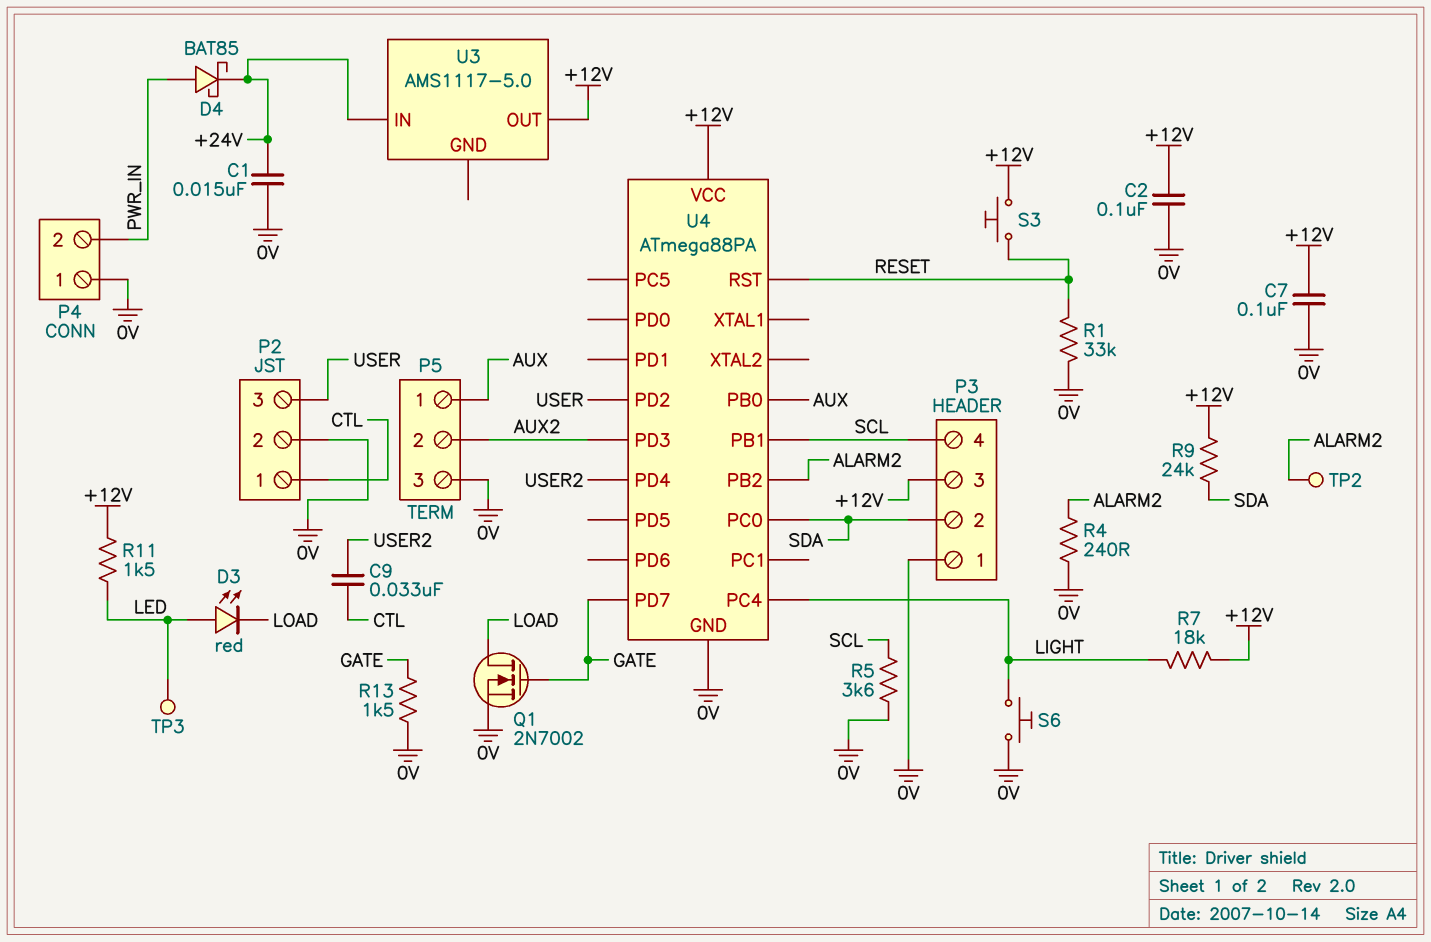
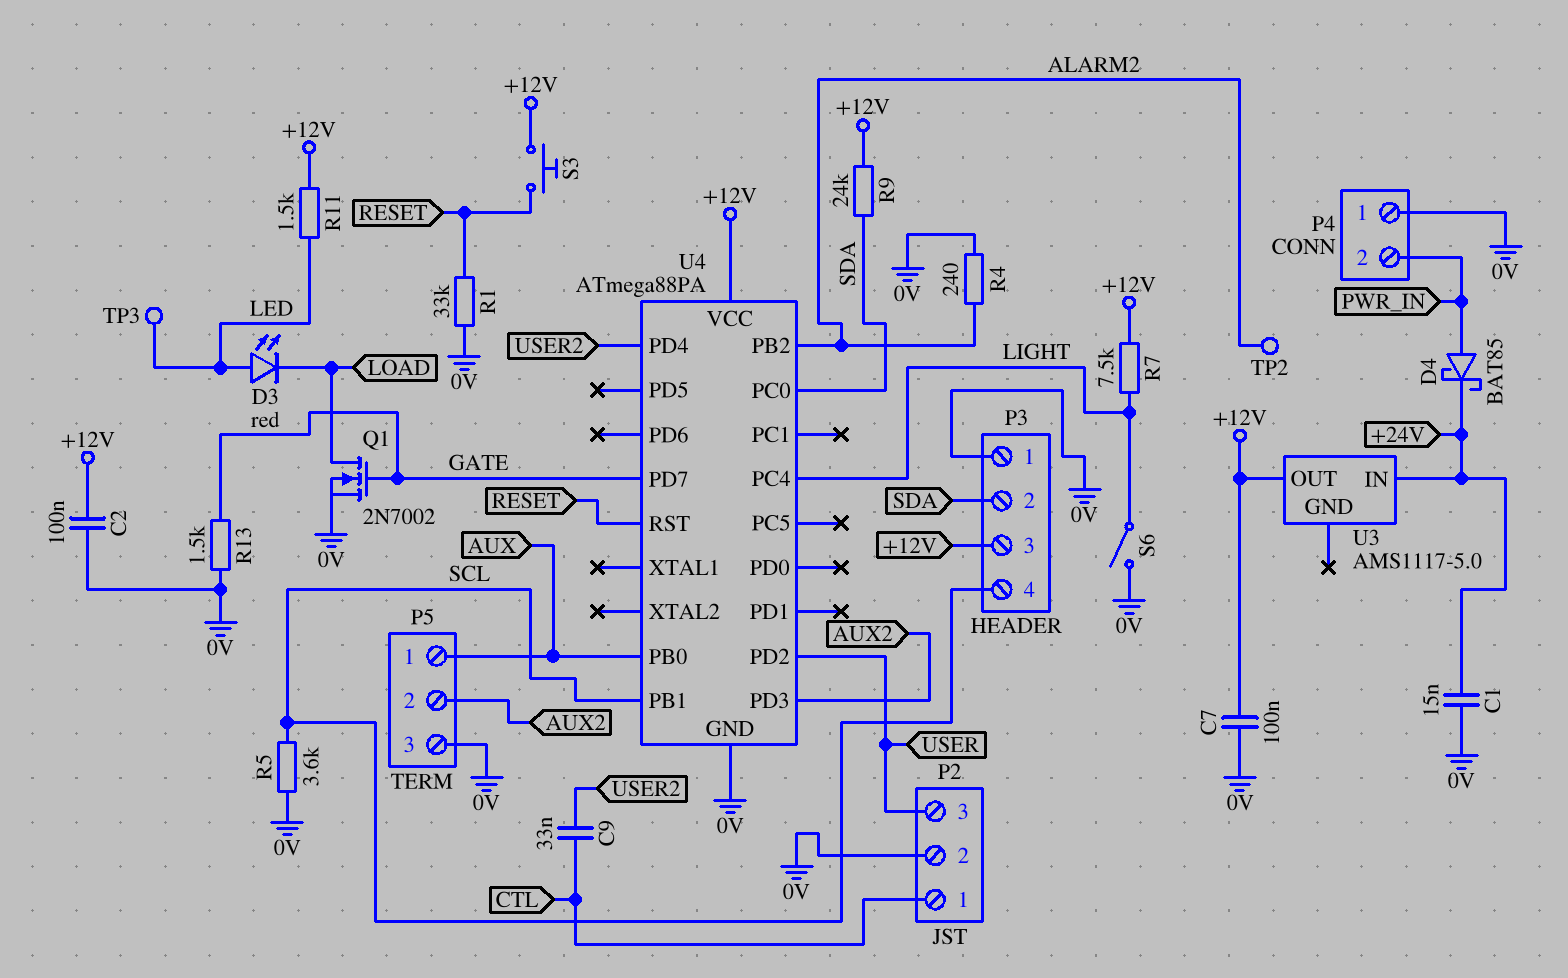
R7: 18k (+12V, LIGHT) -> 7.5k (+12V, LIGHT)
S6: button (0V, LIGHT) -> switch (0V, LIGHT)

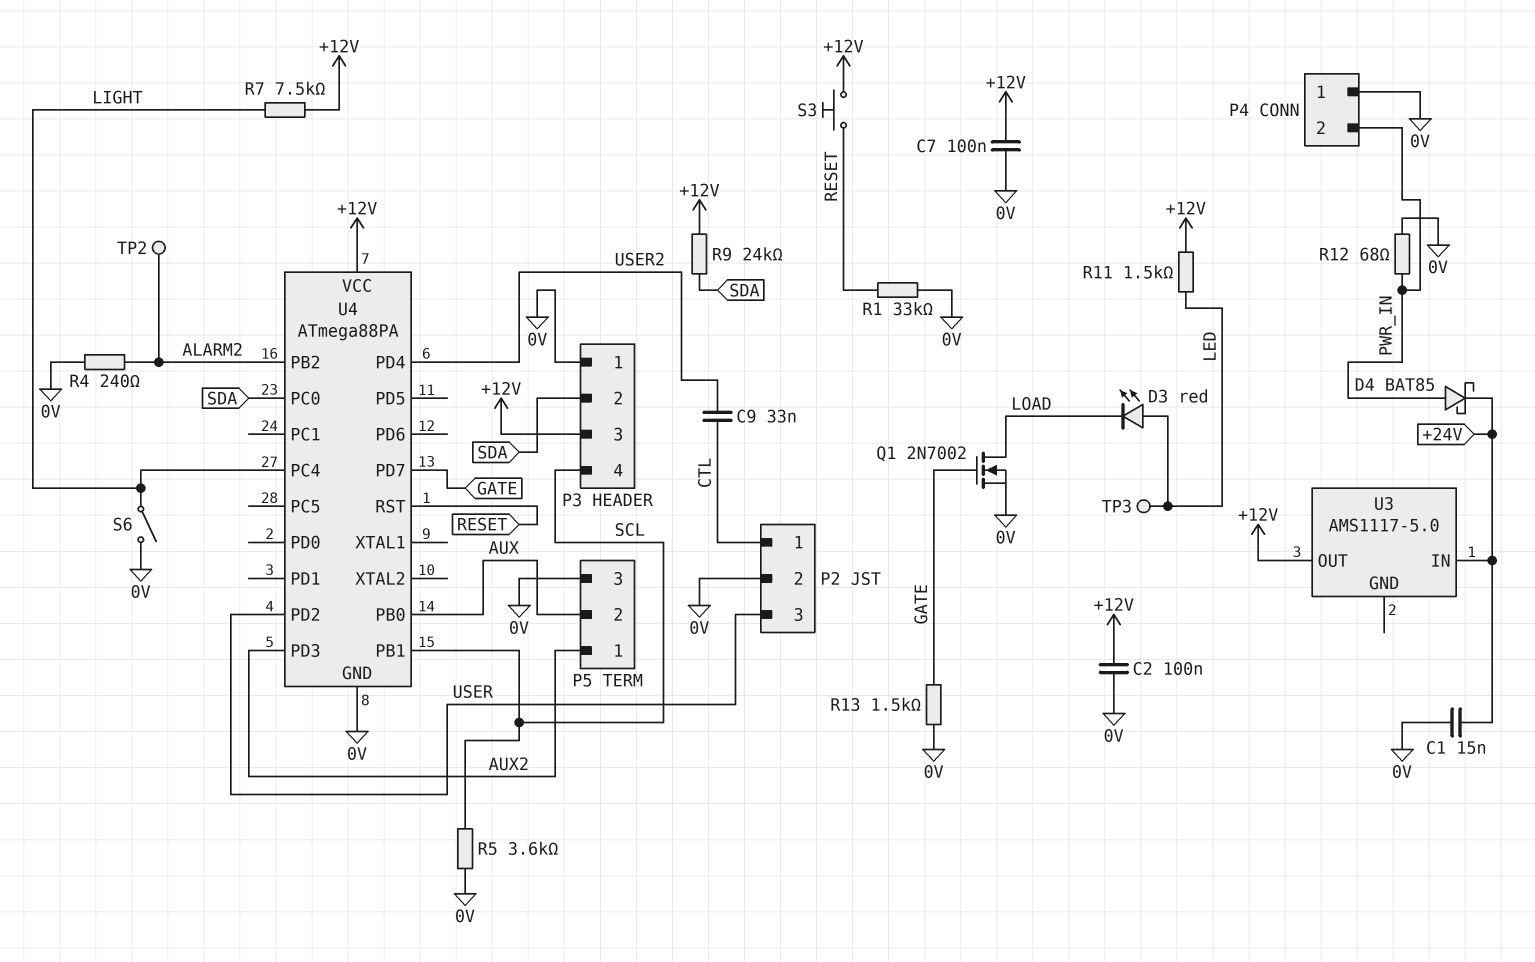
P5 pin 1: AUX -> AUX2
P5 pin 2: AUX2 -> AUX
R12: none -> 68 (0V, PWR_IN)

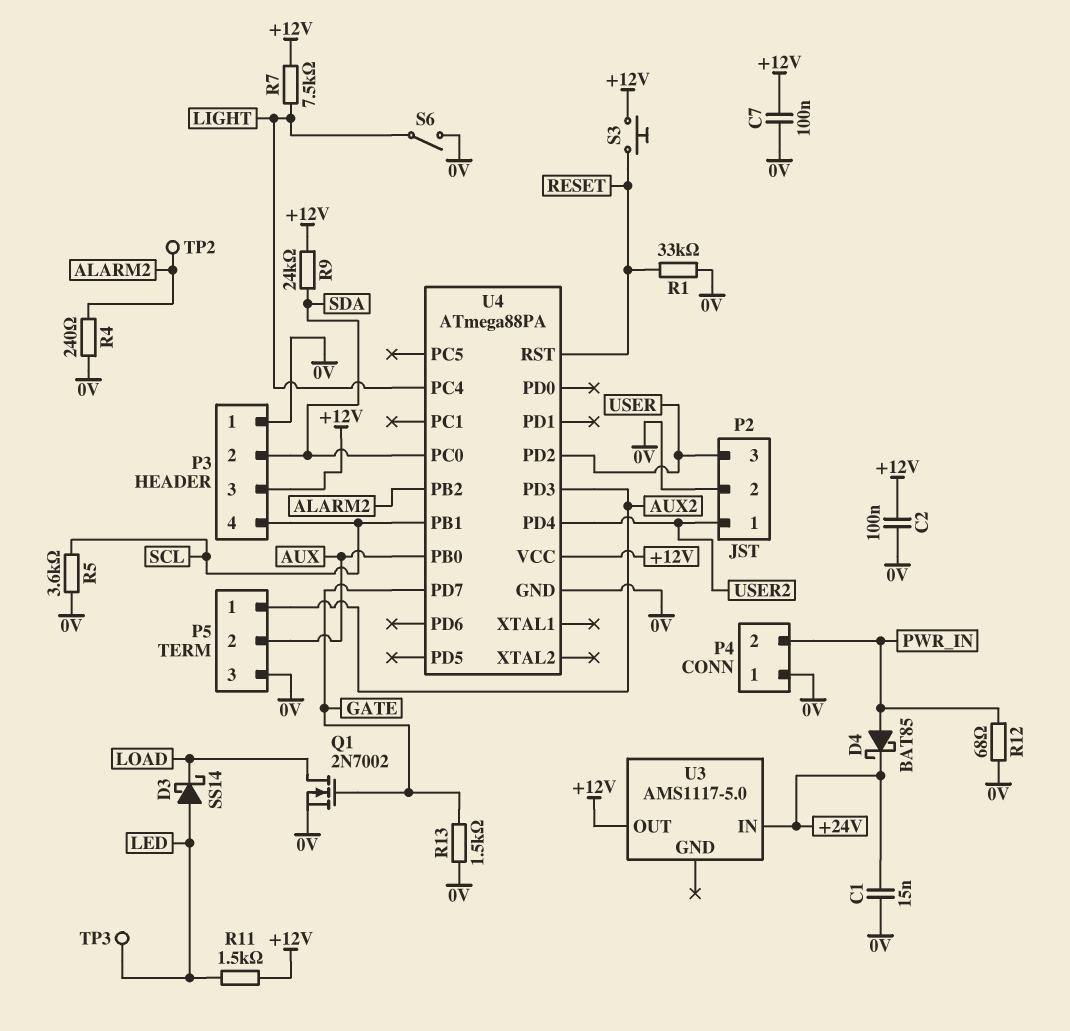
C9: 33nF (CTL, USER2) -> none
D3: LED red (A LED, K LOAD) -> schottky SS14 (A LED, K LOAD)
P2 pin 1: CTL -> USER2

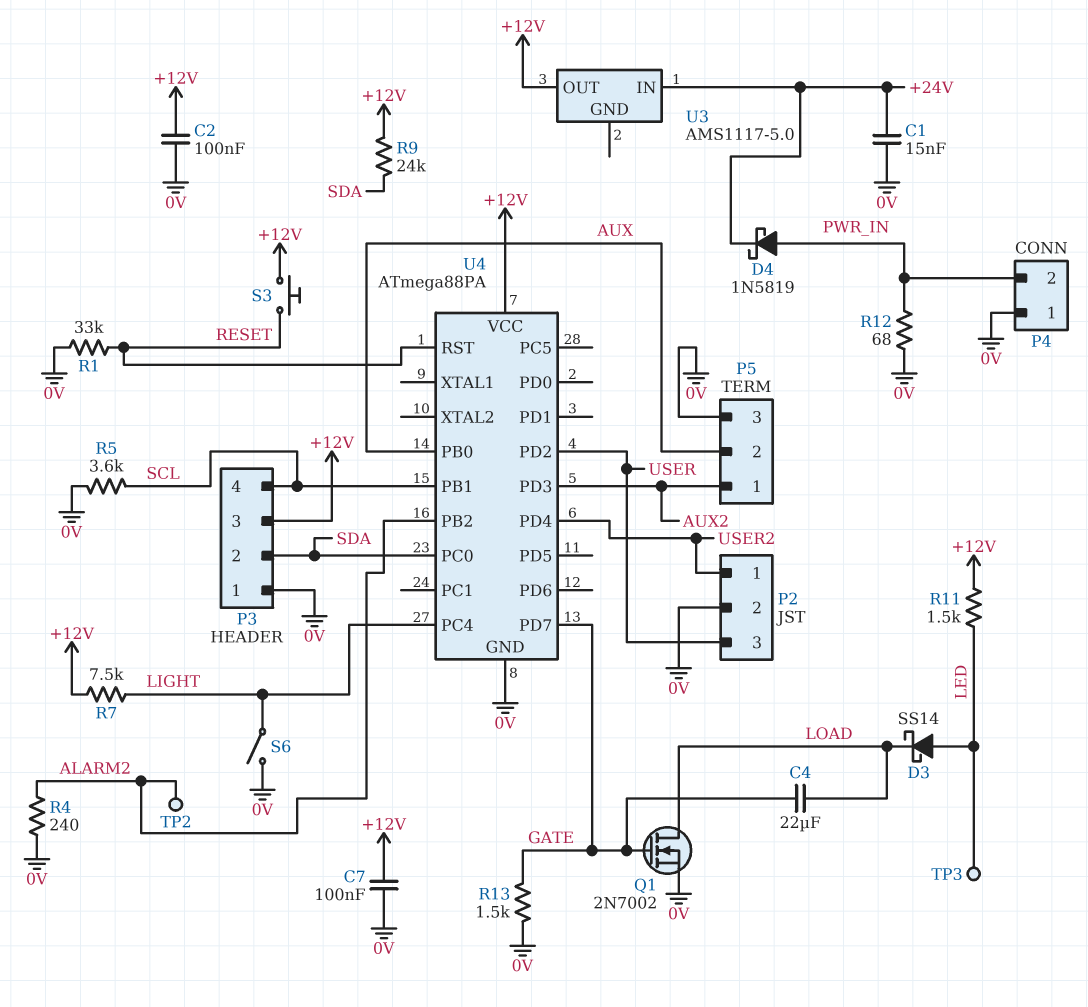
C4: none -> 22uF (GATE, LOAD)
D4: schottky BAT85 (A PWR_IN, K +24V) -> schottky 1N5819 (A PWR_IN, K +24V)

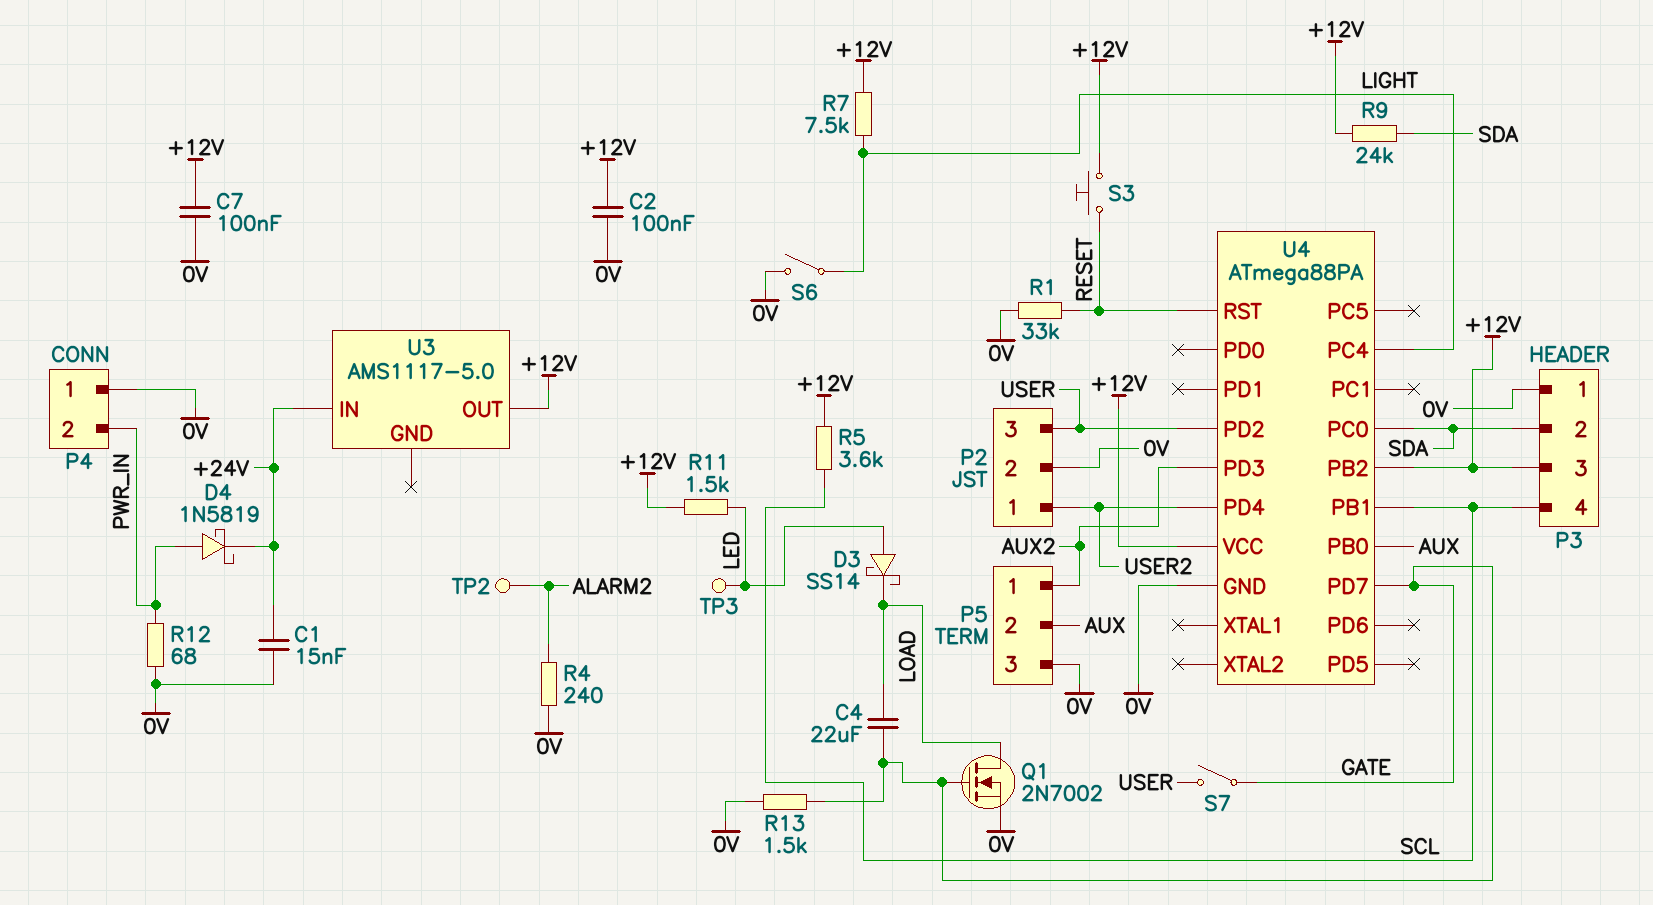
R5: 3.6k (0V, SCL) -> 3.6k (+12V, SCL)
S7: none -> switch (GATE, USER)
U4 pin PB2: ALARM2 -> +12V

